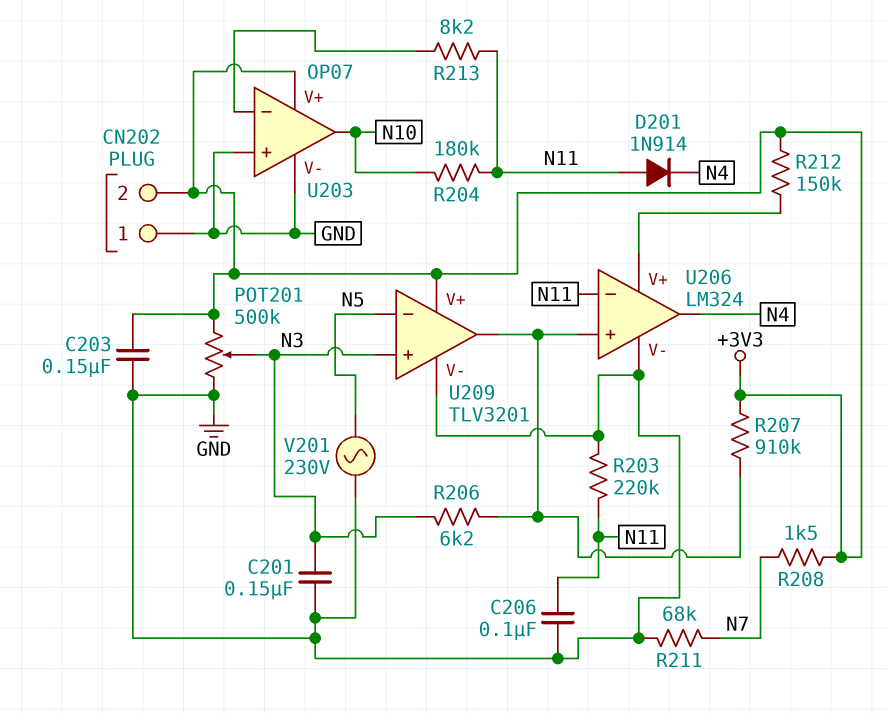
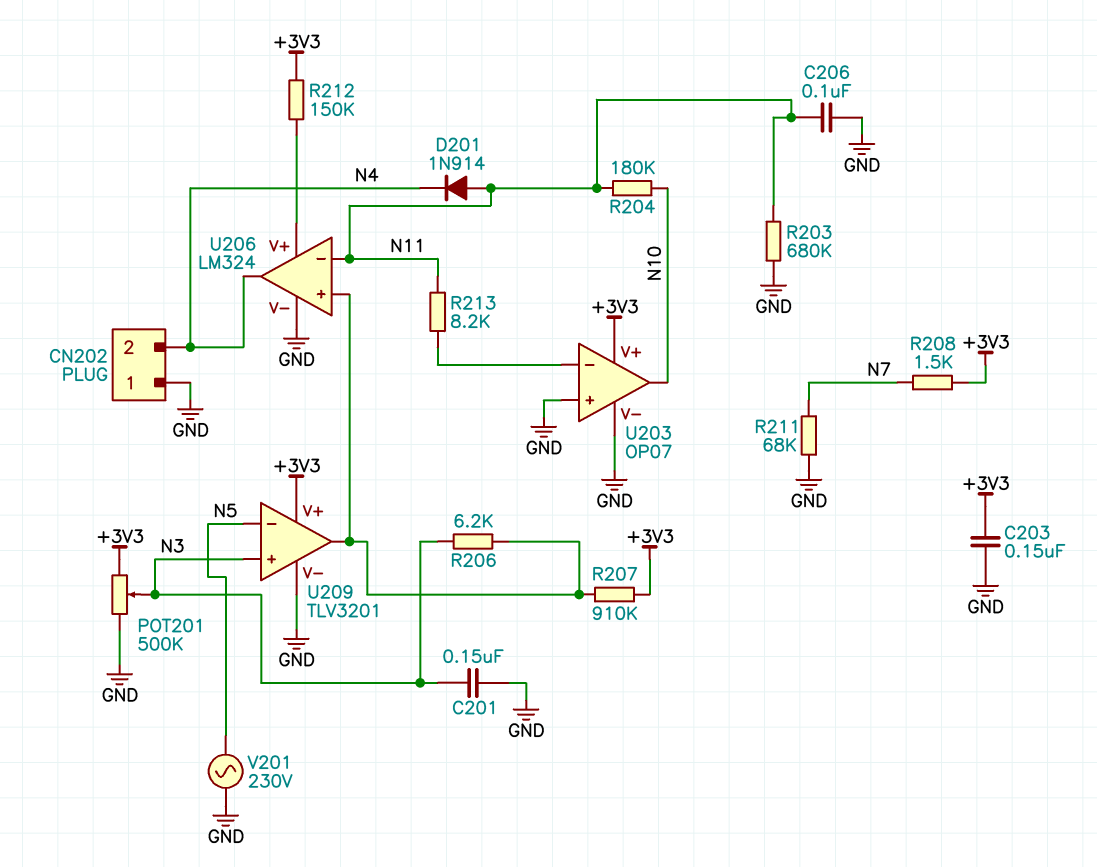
CN202 pin 2: +3V3 -> N4
R203: 220k (GND, N11) -> 680k (GND, N11)

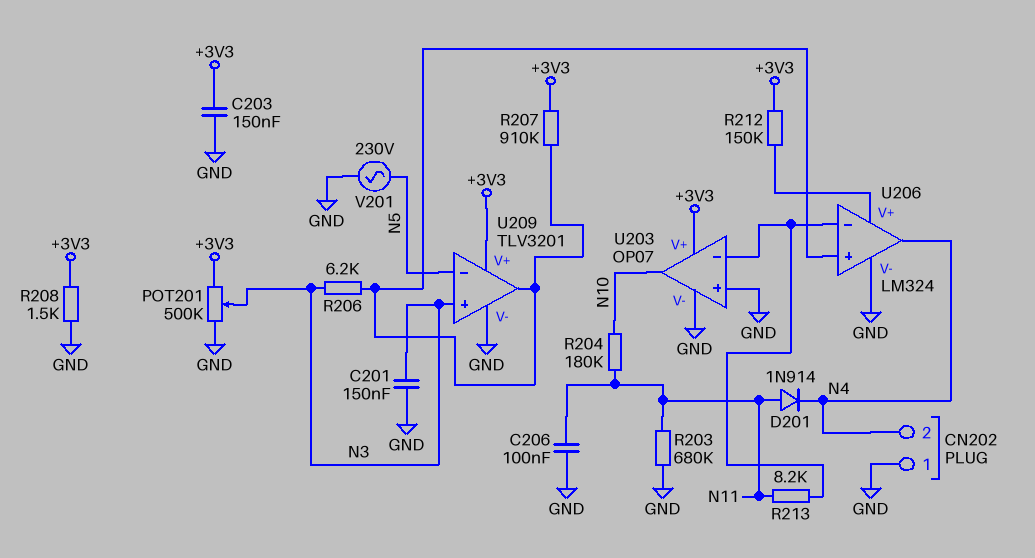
R208: 1.5k (+3V3, N7) -> 1.5k (+3V3, GND)
R211: 68k (GND, N7) -> none
U206 pin in-: N11 -> U203/in-

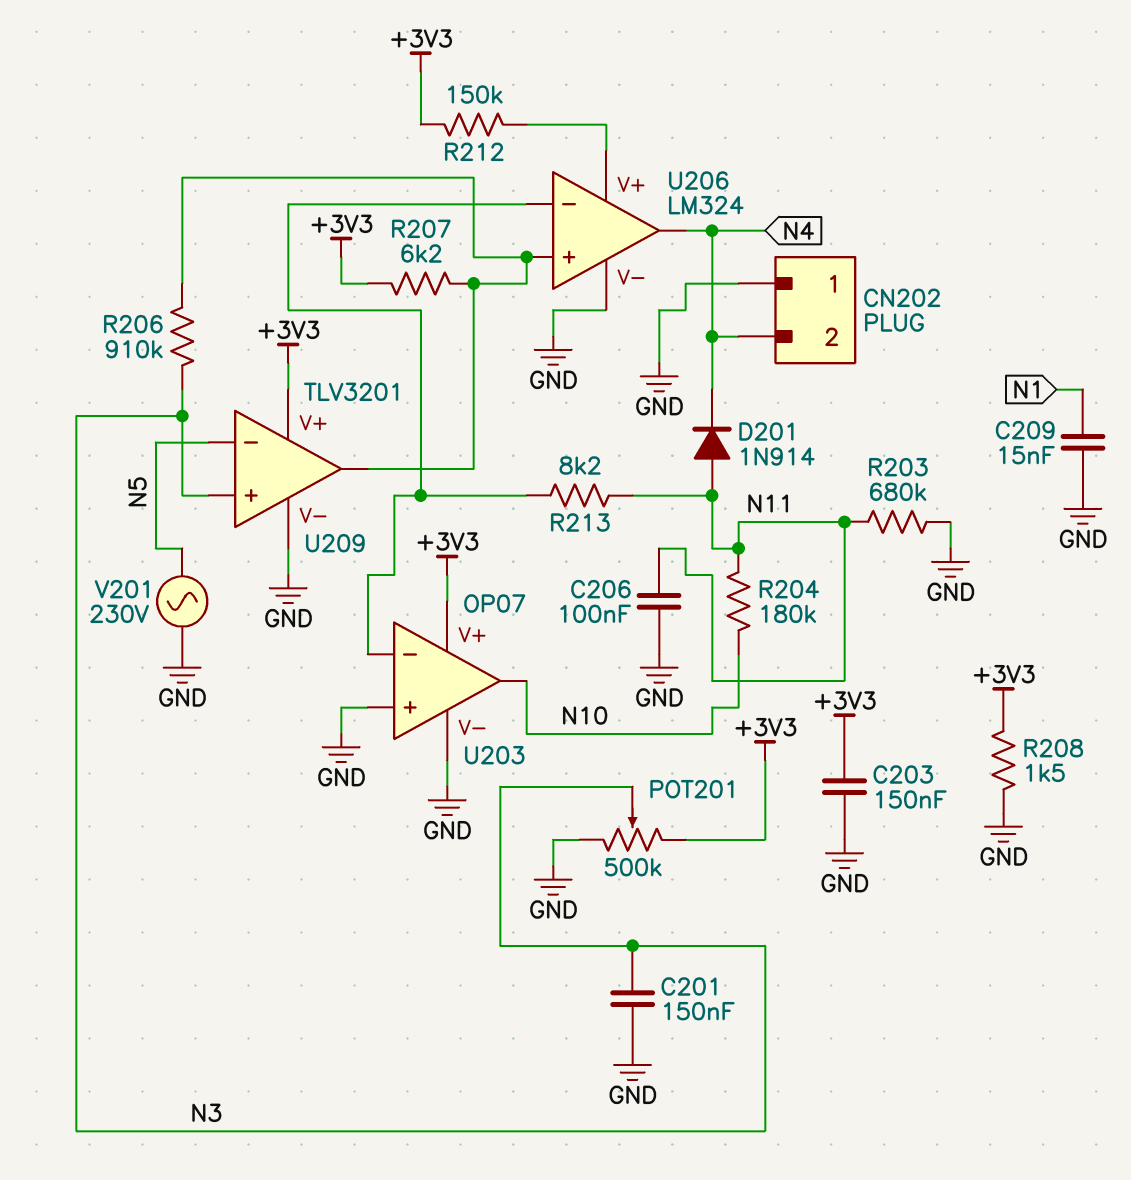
C209: none -> 15nF (GND, N1)
R206: 6.2k (N3, U206/in+) -> 910k (N3, U206/in+)
R207: 910k (+3V3, U206/in+) -> 6.2k (+3V3, U206/in+)

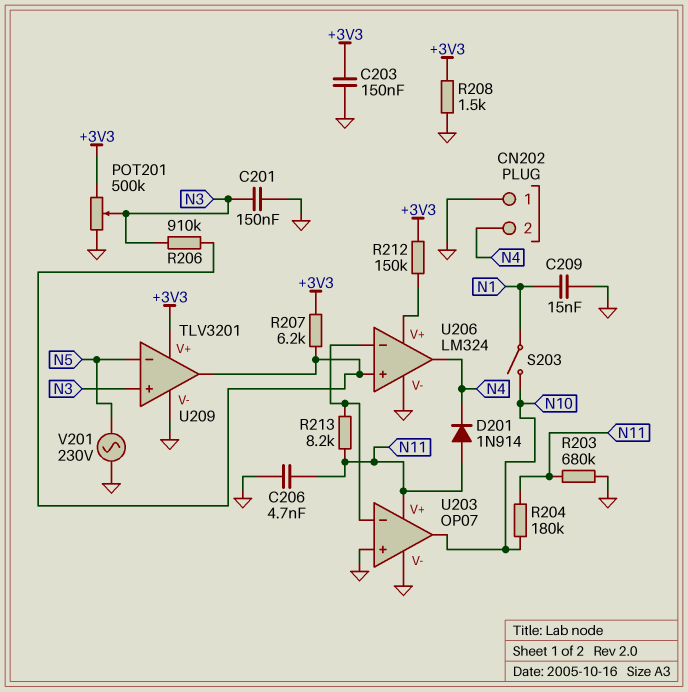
C206: 100nF (GND, N11) -> 4.7nF (GND, N11)
S203: none -> switch (N1, N10)
U203 pin V+: +3V3 -> N11

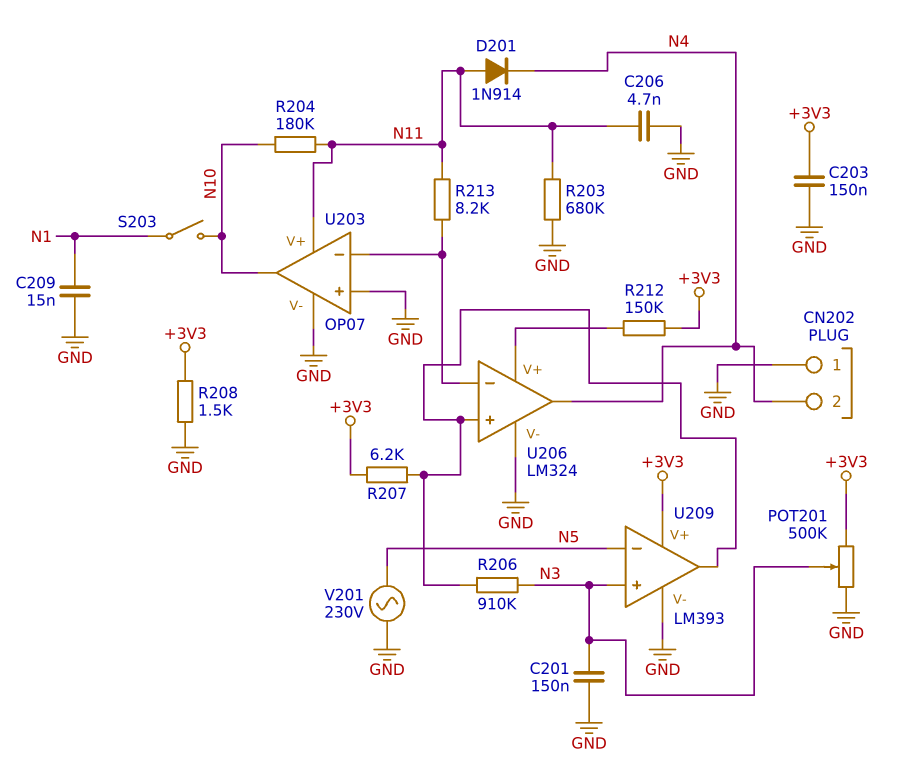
U209: TLV3201 -> LM393

